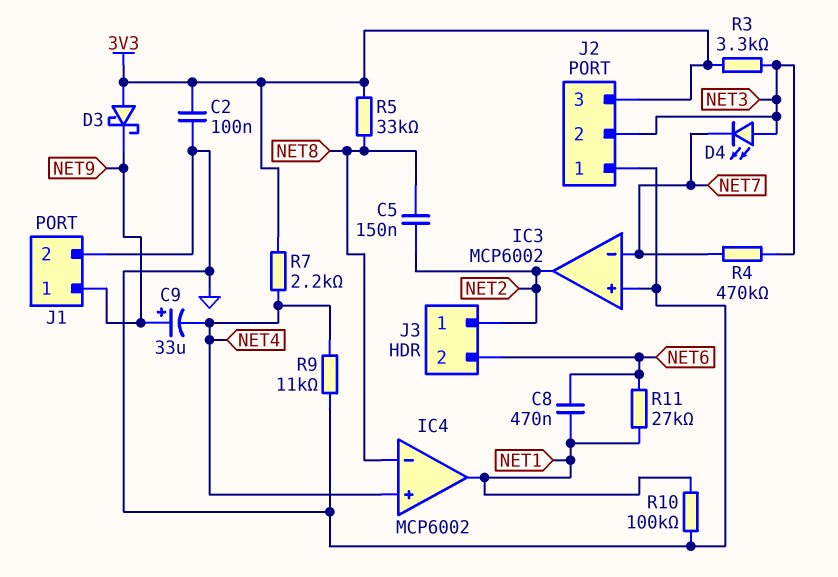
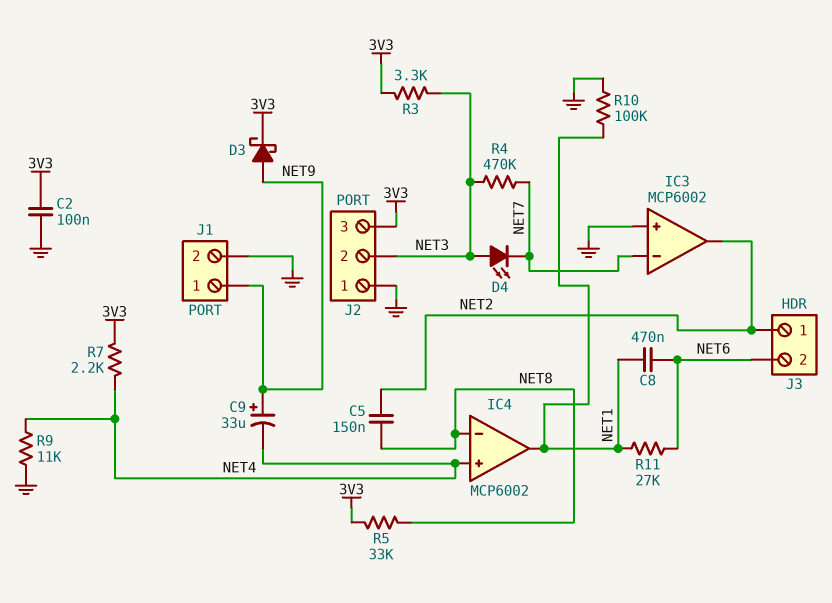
D3: schottky (A 3V3, K NET9) -> schottky (A NET9, K 3V3)

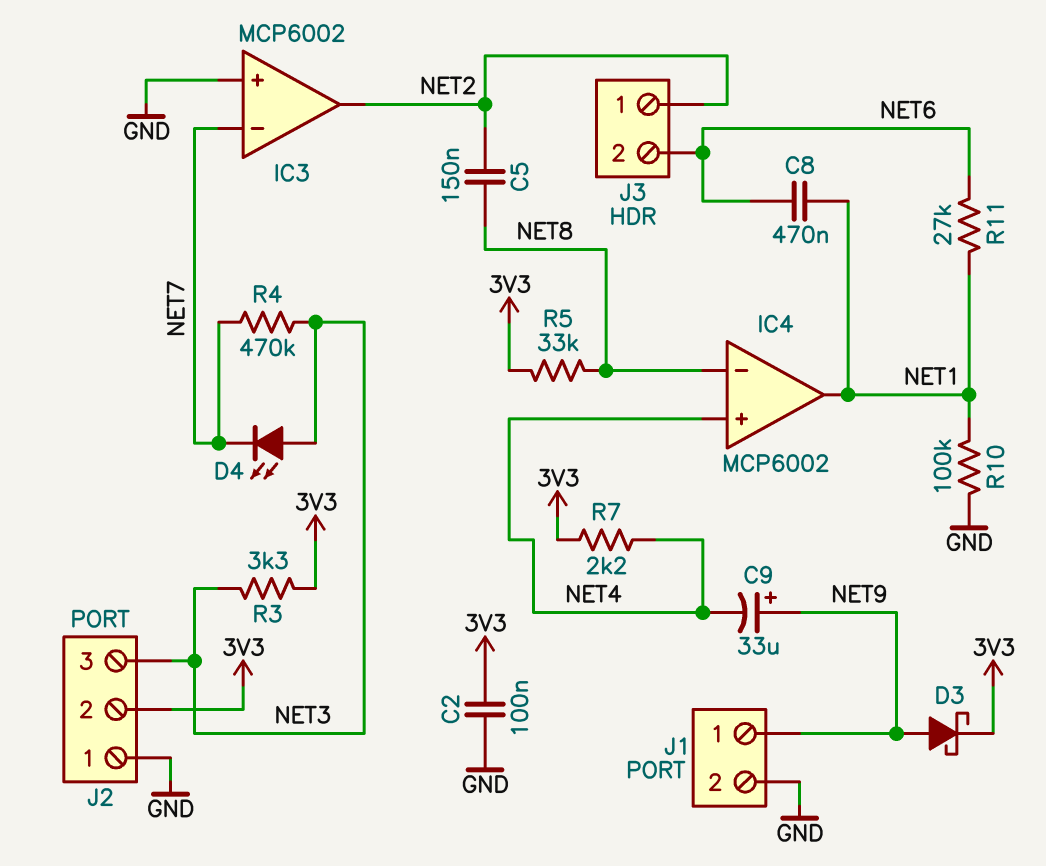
J2 pin 2: NET3 -> 3V3
J2 pin 3: 3V3 -> NET3
R9: 11k (GND, NET4) -> none

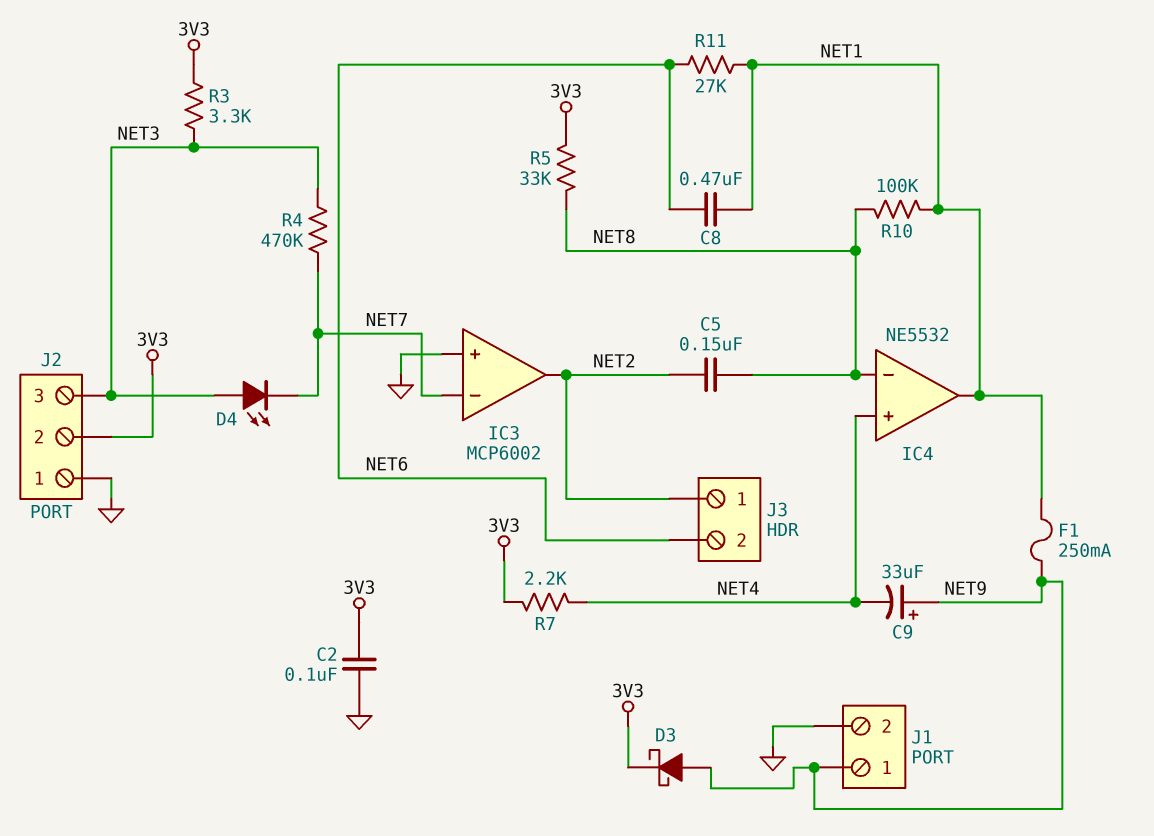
F1: none -> 250mA (NET1, NET9)
IC4: MCP6002 -> NE5532
R10: 100k (GND, NET1) -> 100k (NET1, NET8)

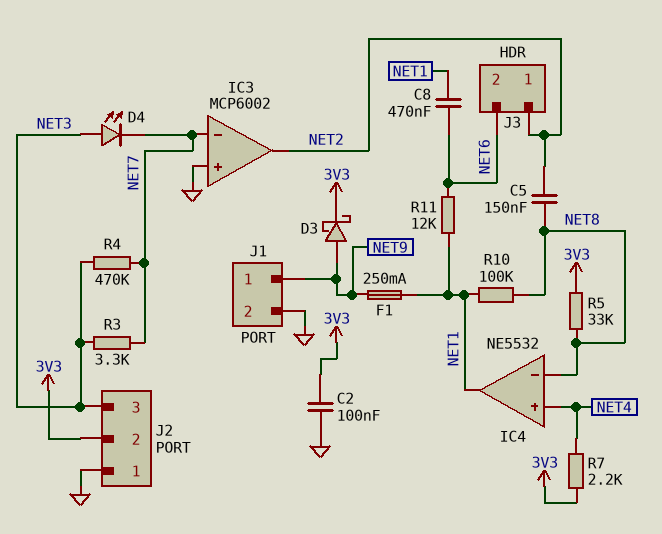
C9: 33uF (plus NET9, minus NET4) -> none
R3: 3.3k (3V3, NET3) -> 3.3k (NET3, NET7)
R11: 27k (NET1, NET6) -> 12k (NET1, NET6)

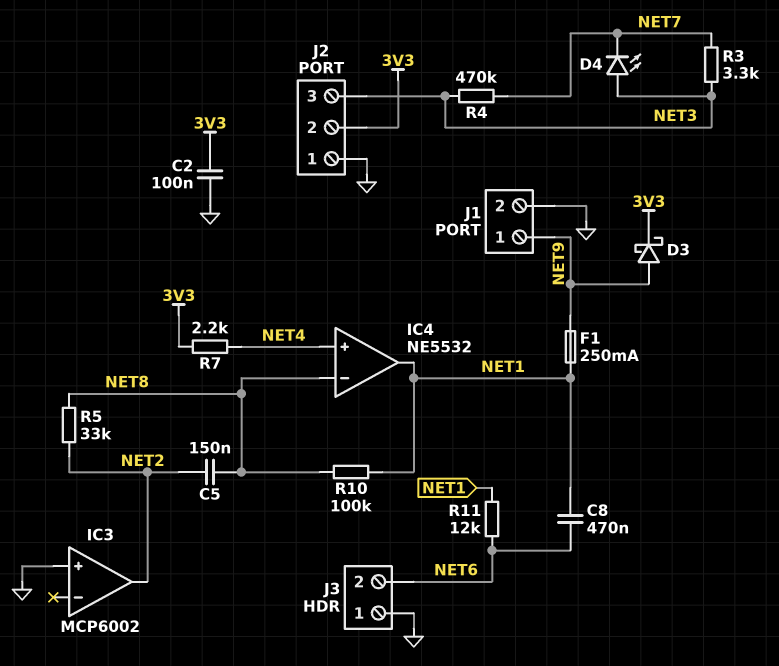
IC3 pin in-: NET7 -> none
J3 pin 1: NET2 -> GND
R5: 33k (3V3, NET8) -> 33k (NET2, NET8)

